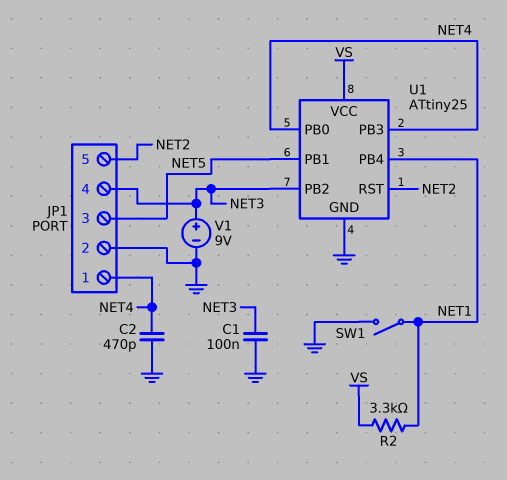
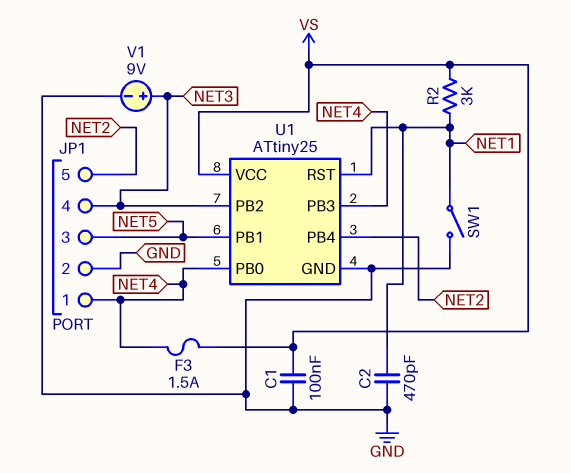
C1: 100nF (GND, NET3) -> 100nF (GND, VS)
C2: 470pF (GND, NET4) -> 470pF (GND, NET1)
F3: none -> 1.5A (NET4, VS)
R2: 3.3k (NET1, VS) -> 3k (NET1, VS)
U1 pin PB4: NET1 -> NET2
U1 pin RST: NET2 -> NET1

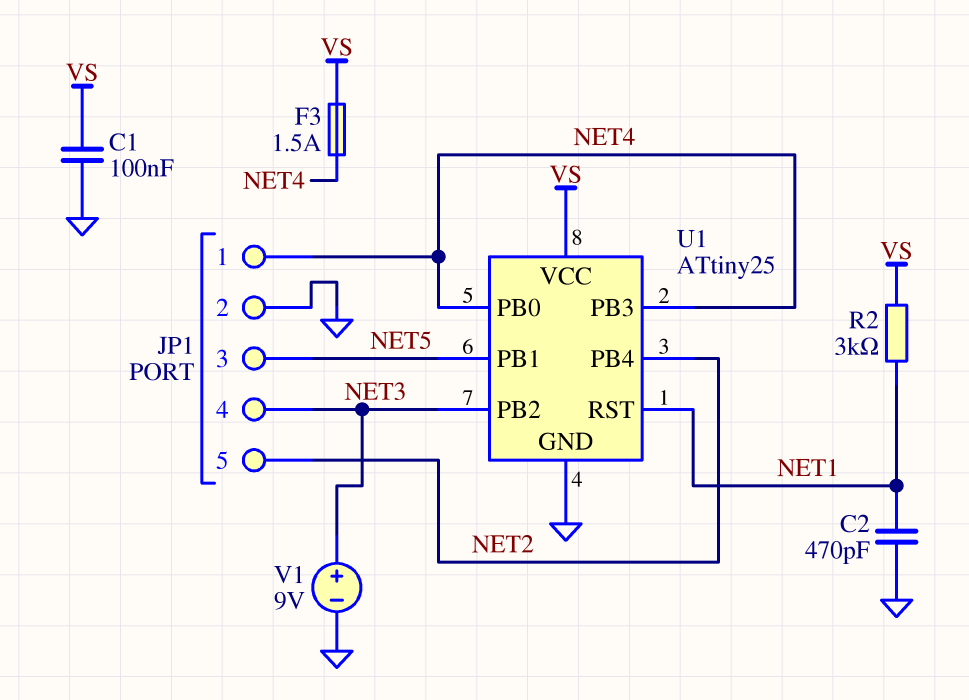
SW1: switch (GND, NET1) -> none

